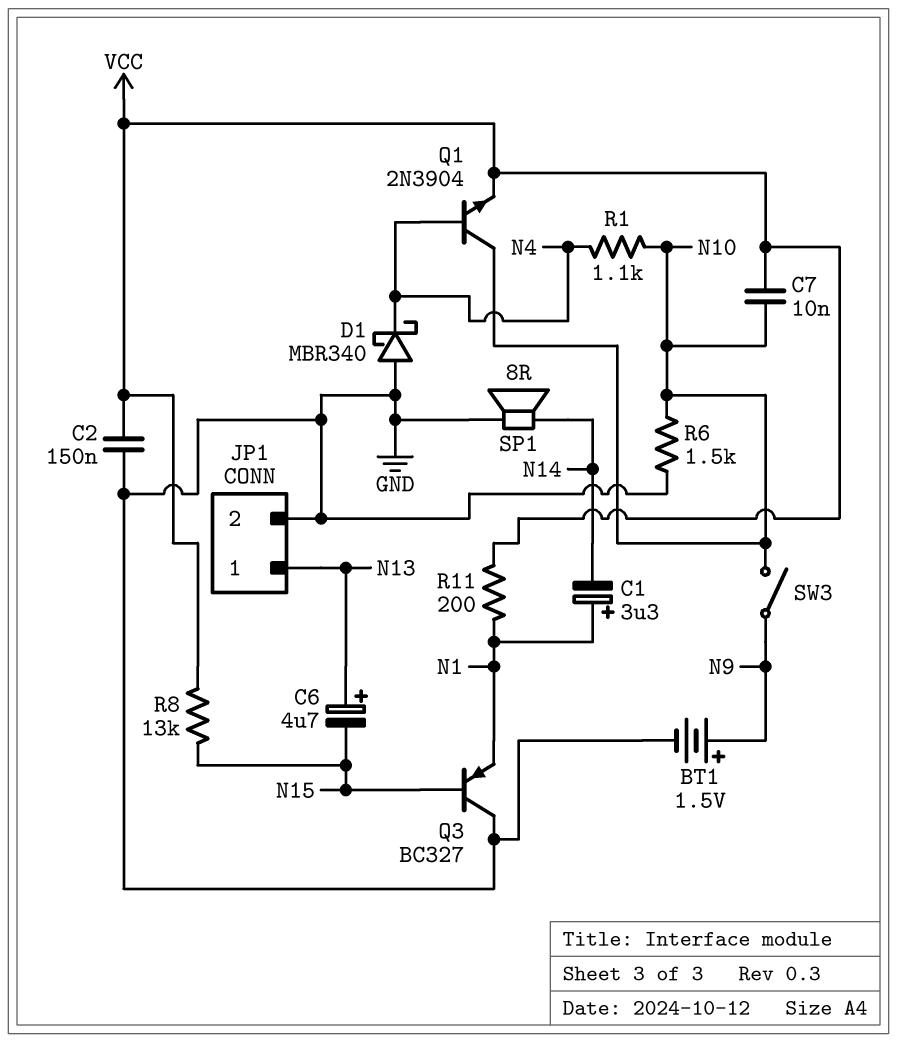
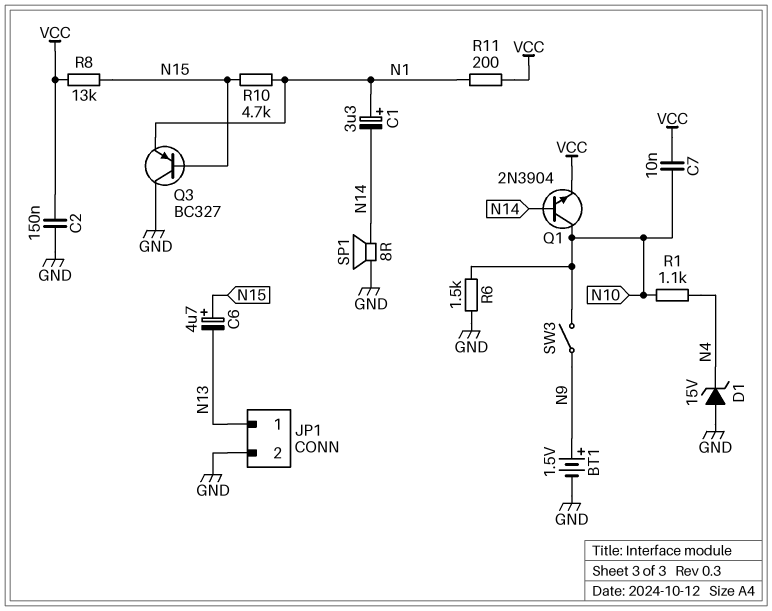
C6: 4.7uF (plus N13, minus N15) -> 4.7uF (plus N15, minus N13)
D1: schottky MBR340 (A GND, K N4) -> zener 15V (A GND, K N4)
Q1: NPN 2N3904 (B N4, C N10, E VCC) -> NPN 2N3904 (B N14, C N10, E VCC)
R10: none -> 4.7k (N1, N15)

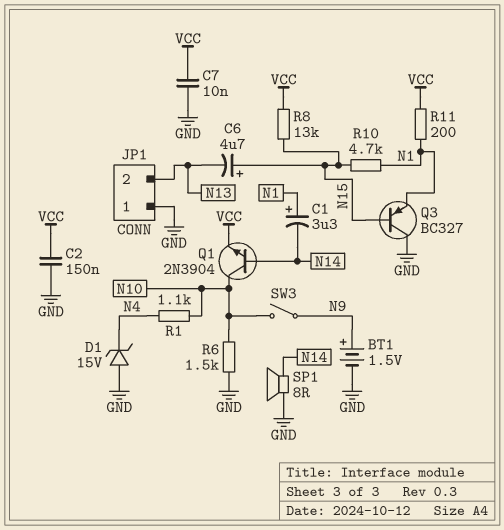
C7: 10nF (N10, VCC) -> 10nF (GND, VCC)
JP1 pin 1: N13 -> GND
JP1 pin 2: GND -> N13

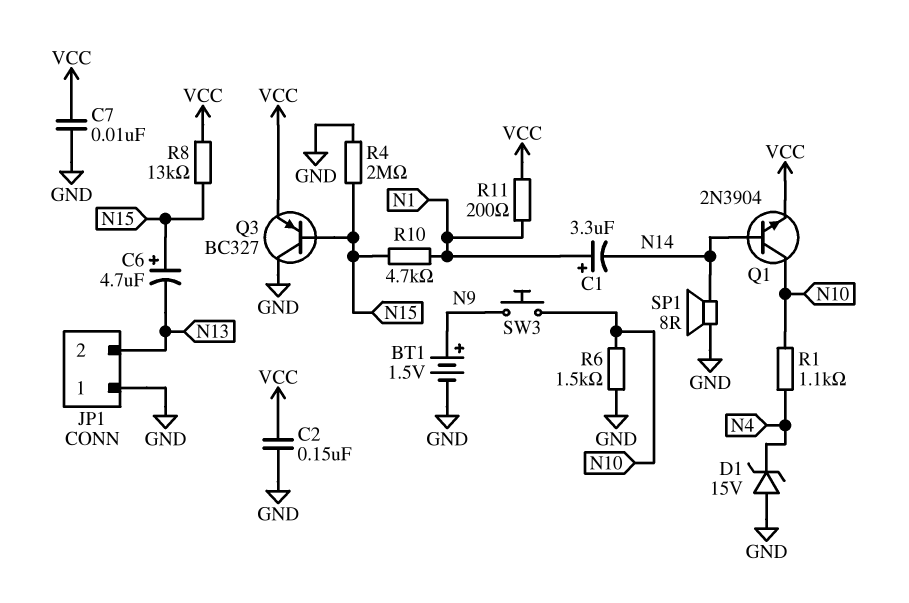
Q3: PNP BC327 (B N15, C GND, E N1) -> PNP BC327 (B N15, C GND, E VCC)
R4: none -> 2M (GND, N15)
SW3: switch (N9, N10) -> button (N9, N10)

